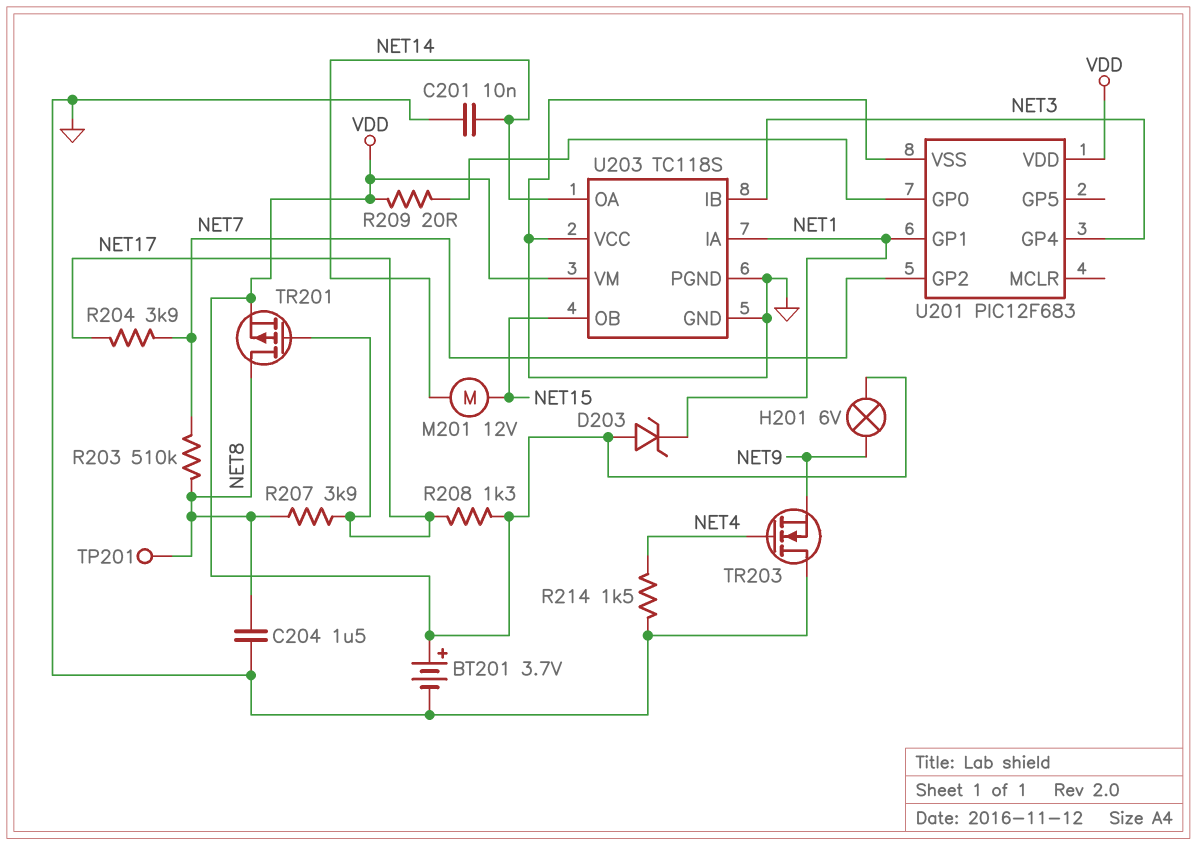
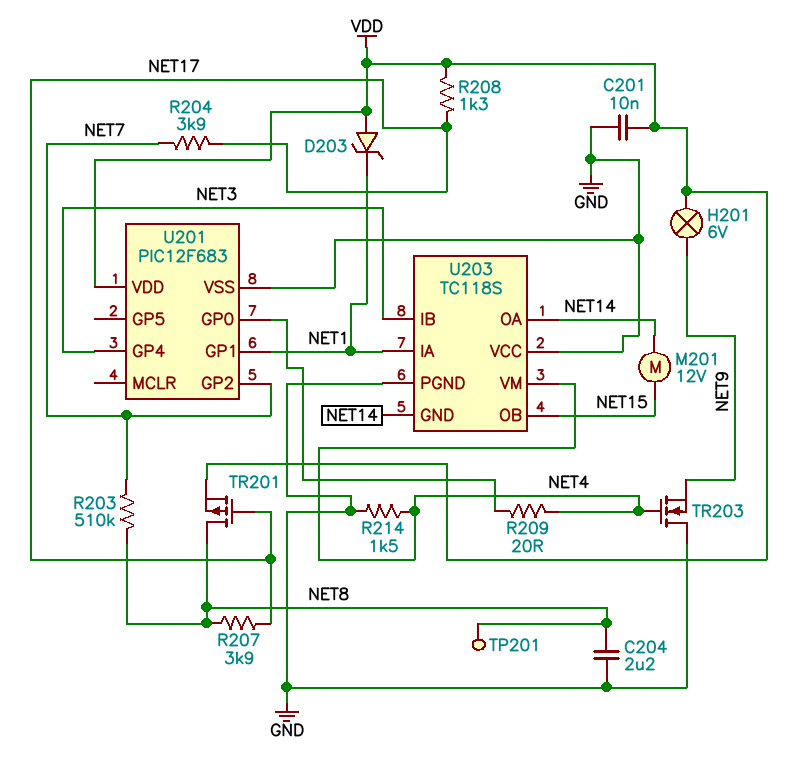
BT201: 3.7V (plus VDD, minus GND) -> none
C201: 10nF (GND, NET14) -> 10nF (GND, VDD)
C204: 1.5uF (GND, NET8) -> 2.2uF (GND, NET8)
R209: 20 (U201/GP0, VDD) -> 20 (NET4, U201/GP0)
U203 pin GND: GND -> NET14
U203 pin VM: VDD -> NET4

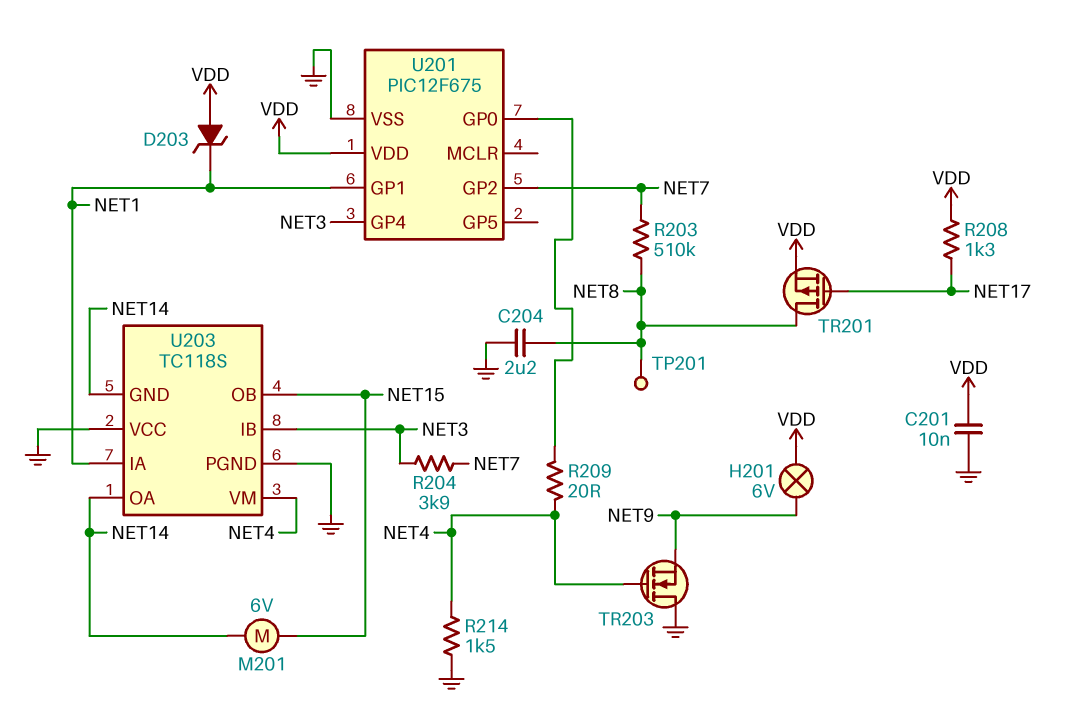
M201: motor 12V (NET14, NET15) -> motor 6V (NET14, NET15)
R204: 3.9k (NET7, NET17) -> 3.9k (NET3, NET7)
R207: 3.9k (NET8, NET17) -> none
U201: PIC12F683 -> PIC12F675

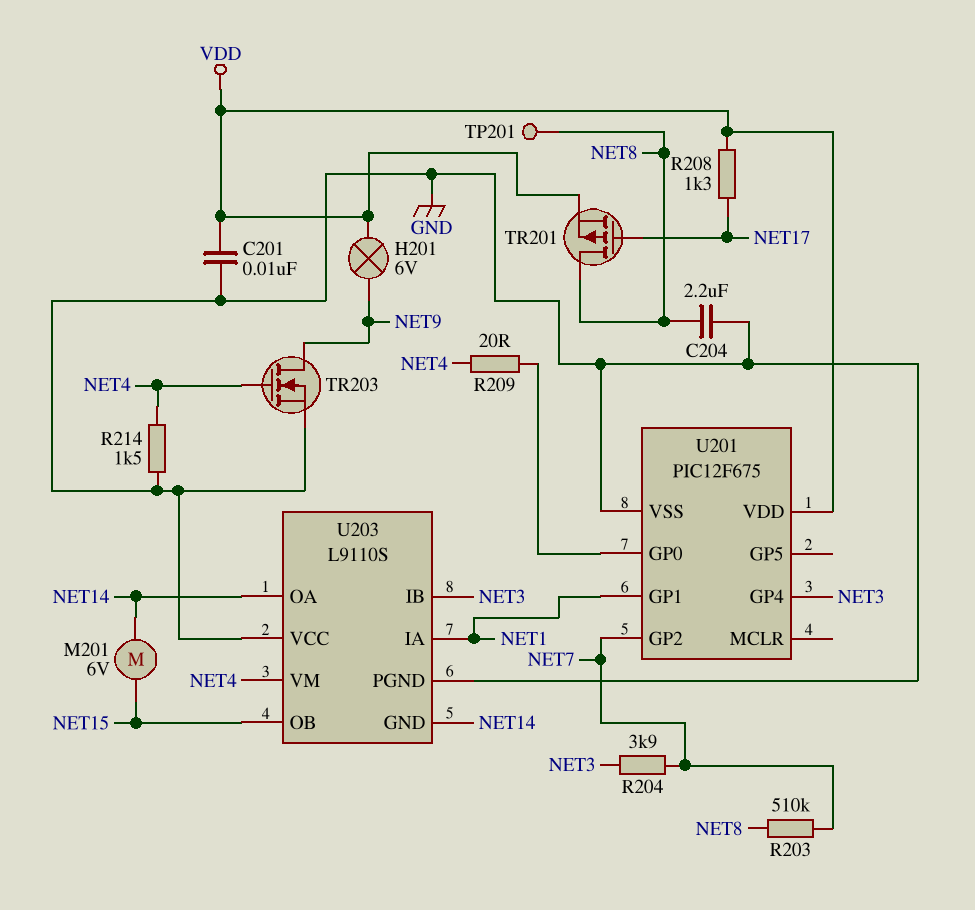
D203: zener (A VDD, K NET1) -> none
TR203: NMOS (G NET4, D GND, S NET9) -> NMOS (G NET4, D NET9, S GND)
U203: TC118S -> L9110S

